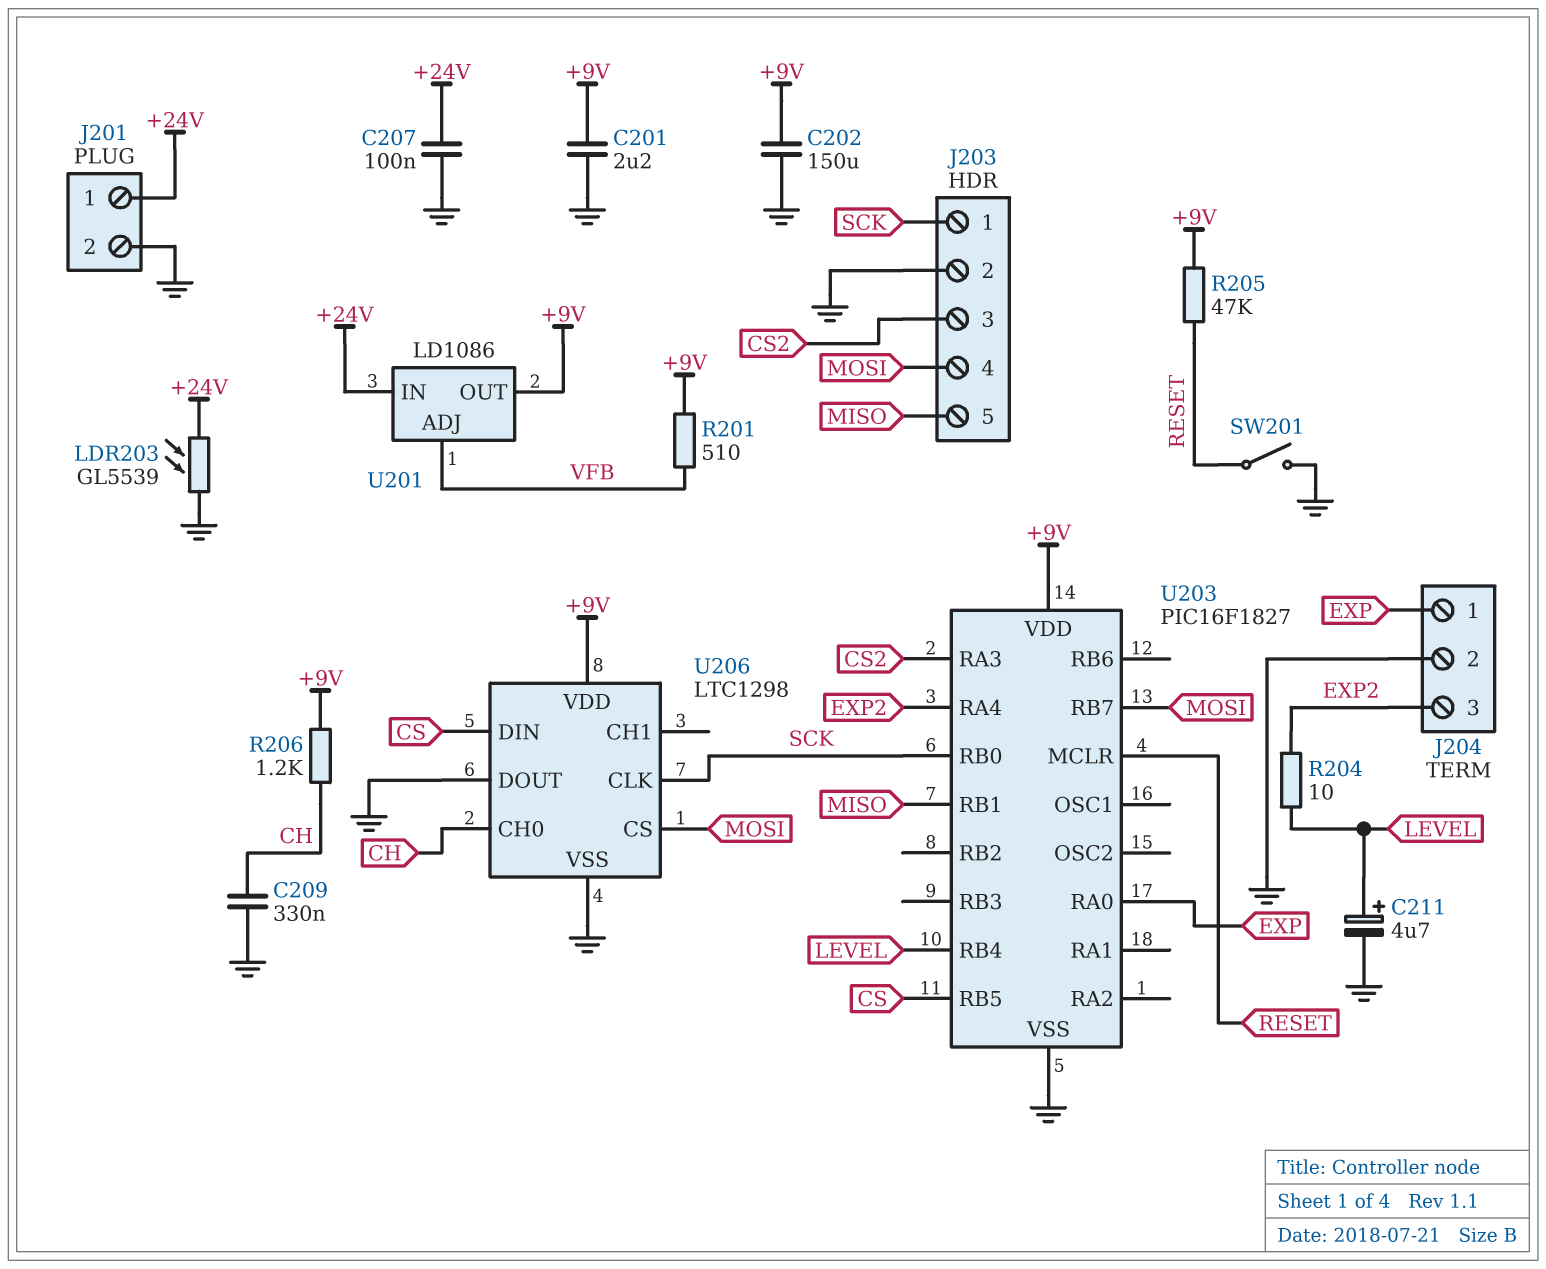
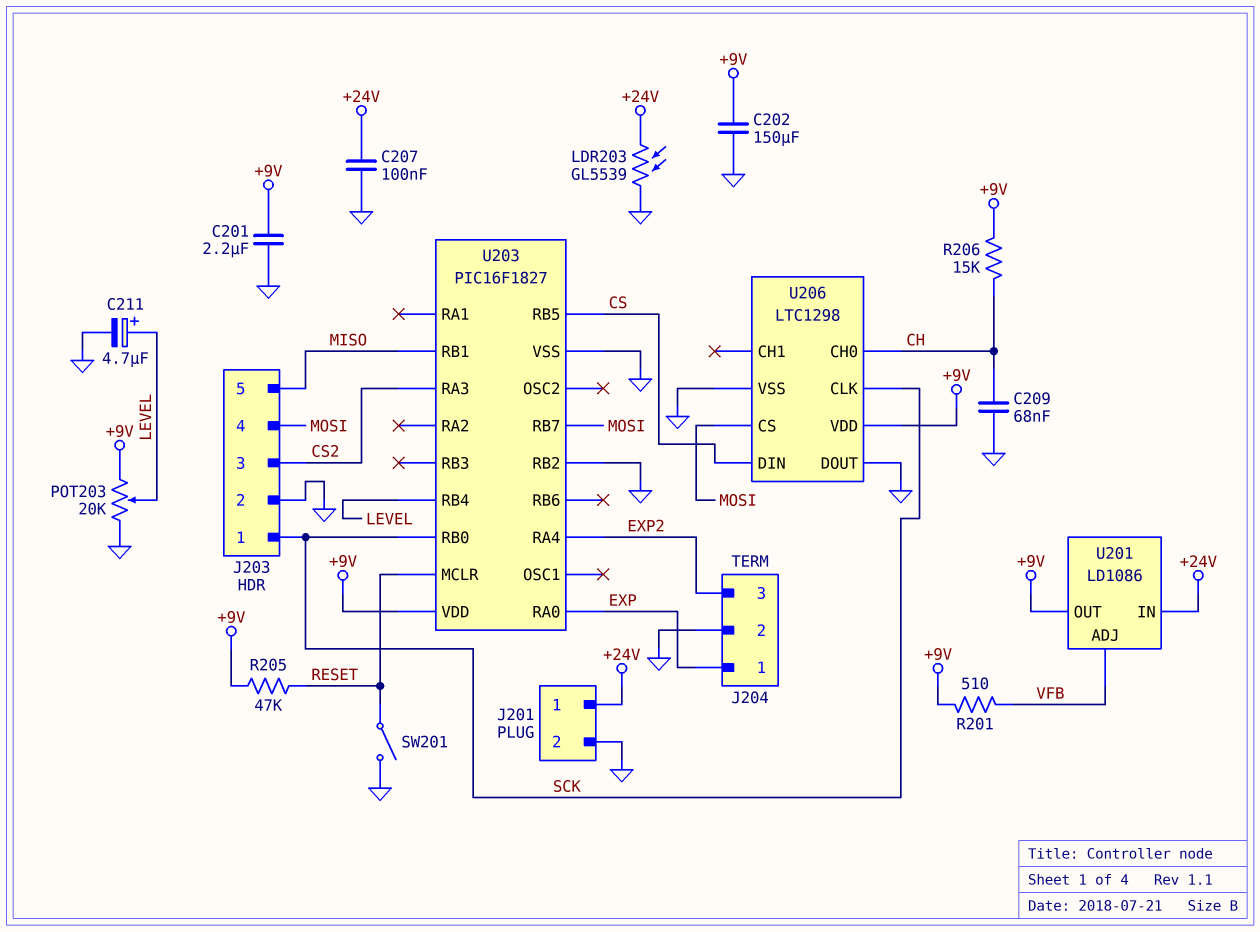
C209: 330nF (CH, GND) -> 68nF (CH, GND)
POT203: none -> 20k (+9V, GND, wiper LEVEL)
R204: 10 (EXP2, LEVEL) -> none
R206: 1.2k (+9V, CH) -> 15k (+9V, CH)
U203 pin RB2: none -> GND

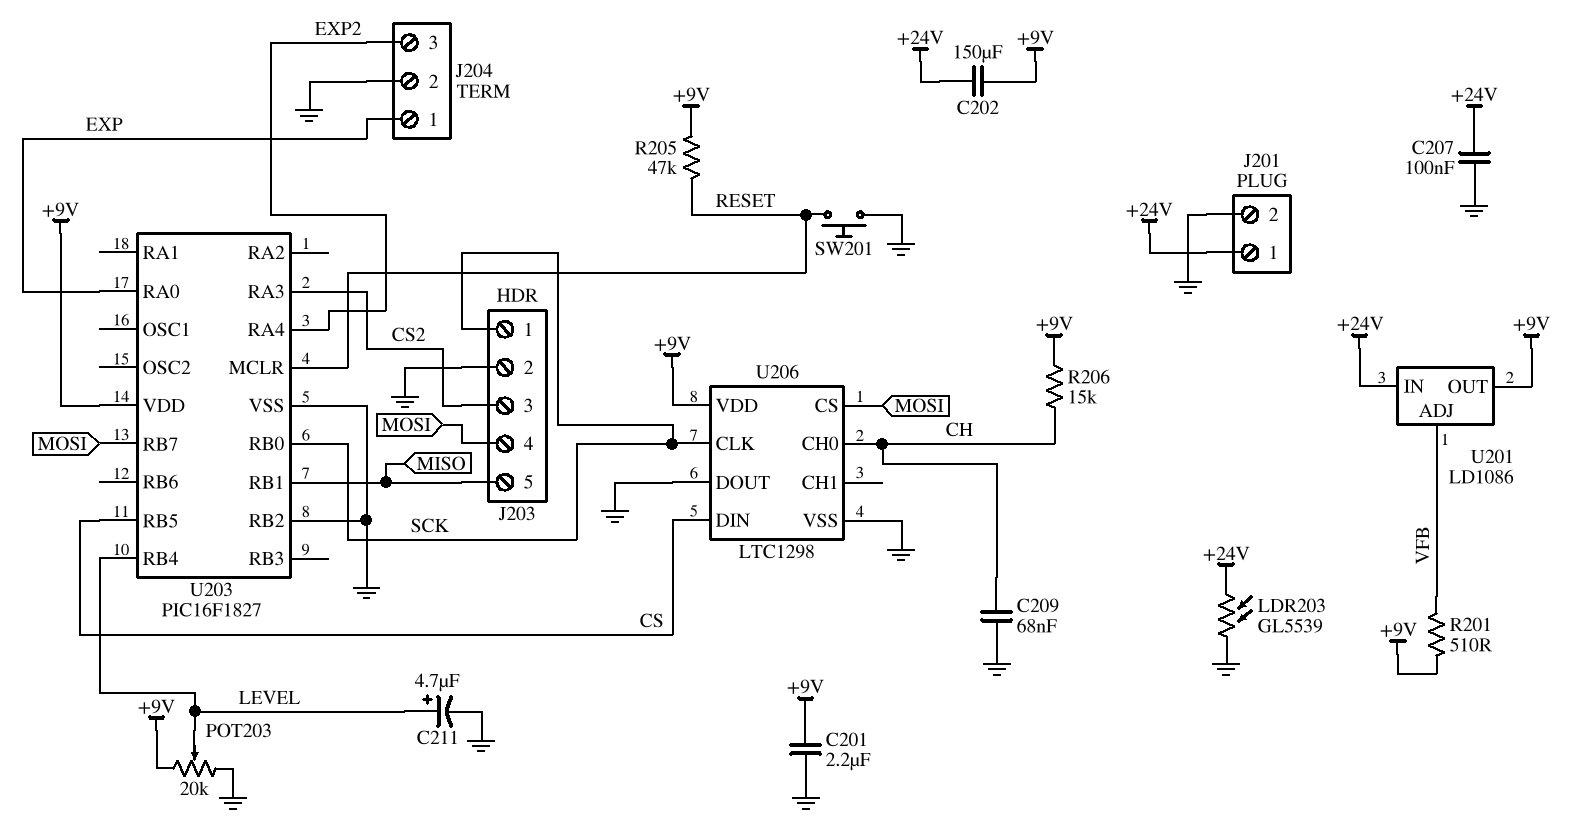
C202: 150uF (+9V, GND) -> 150uF (+9V, +24V)
SW201: switch (GND, RESET) -> button (GND, RESET)

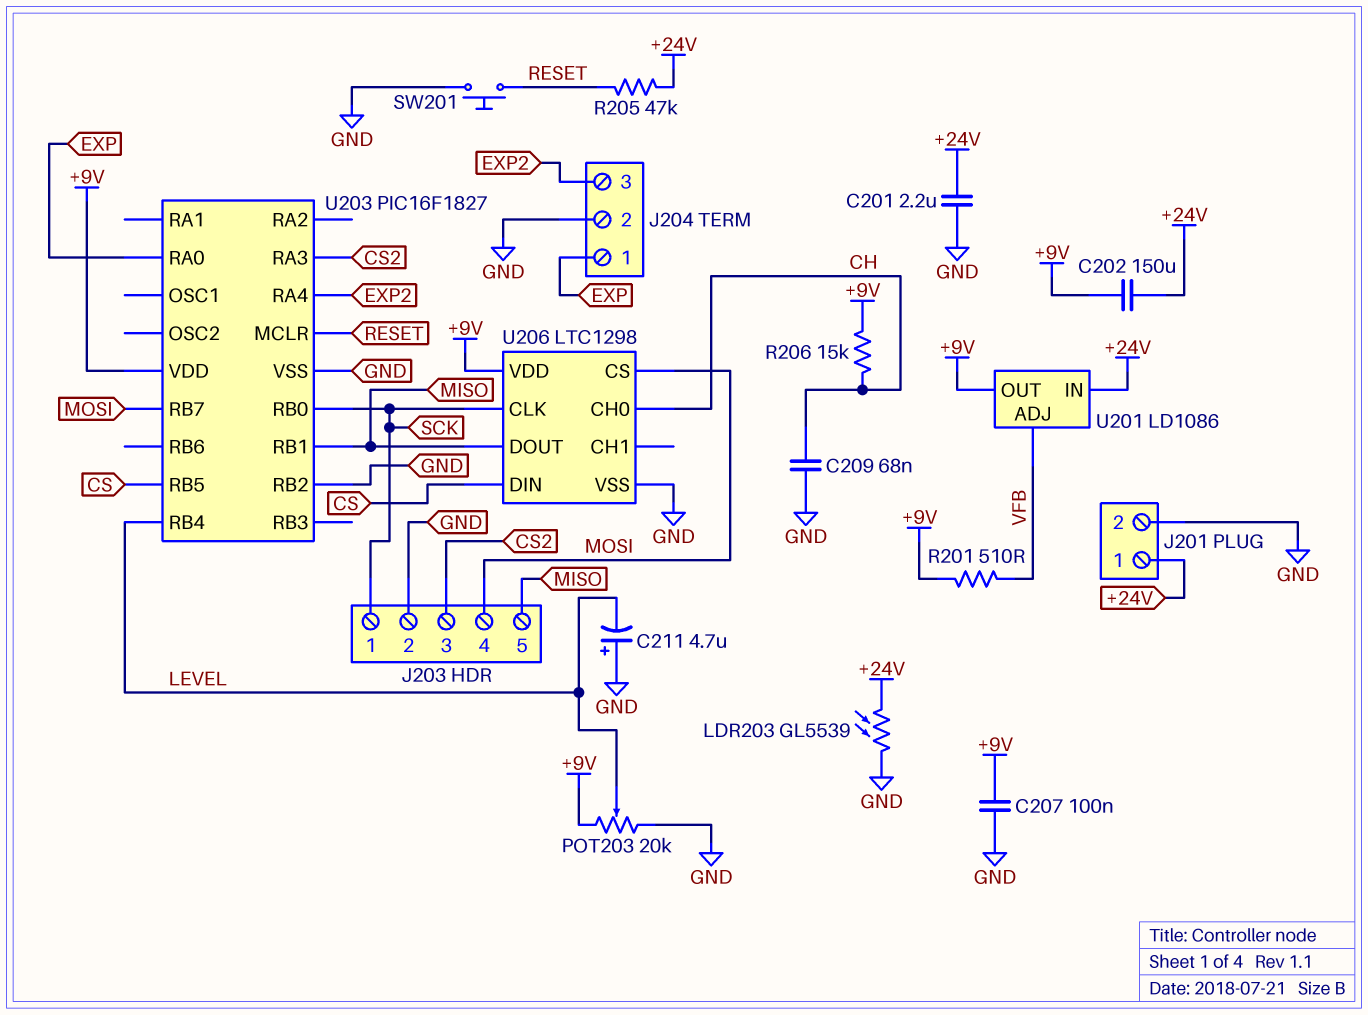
C201: 2.2uF (+9V, GND) -> 2.2uF (+24V, GND)
C207: 100nF (+24V, GND) -> 100nF (+9V, GND)
C211: 4.7uF (plus LEVEL, minus GND) -> 4.7uF (plus GND, minus LEVEL)
R205: 47k (+9V, RESET) -> 47k (+24V, RESET)
U206 pin DOUT: GND -> MISO

